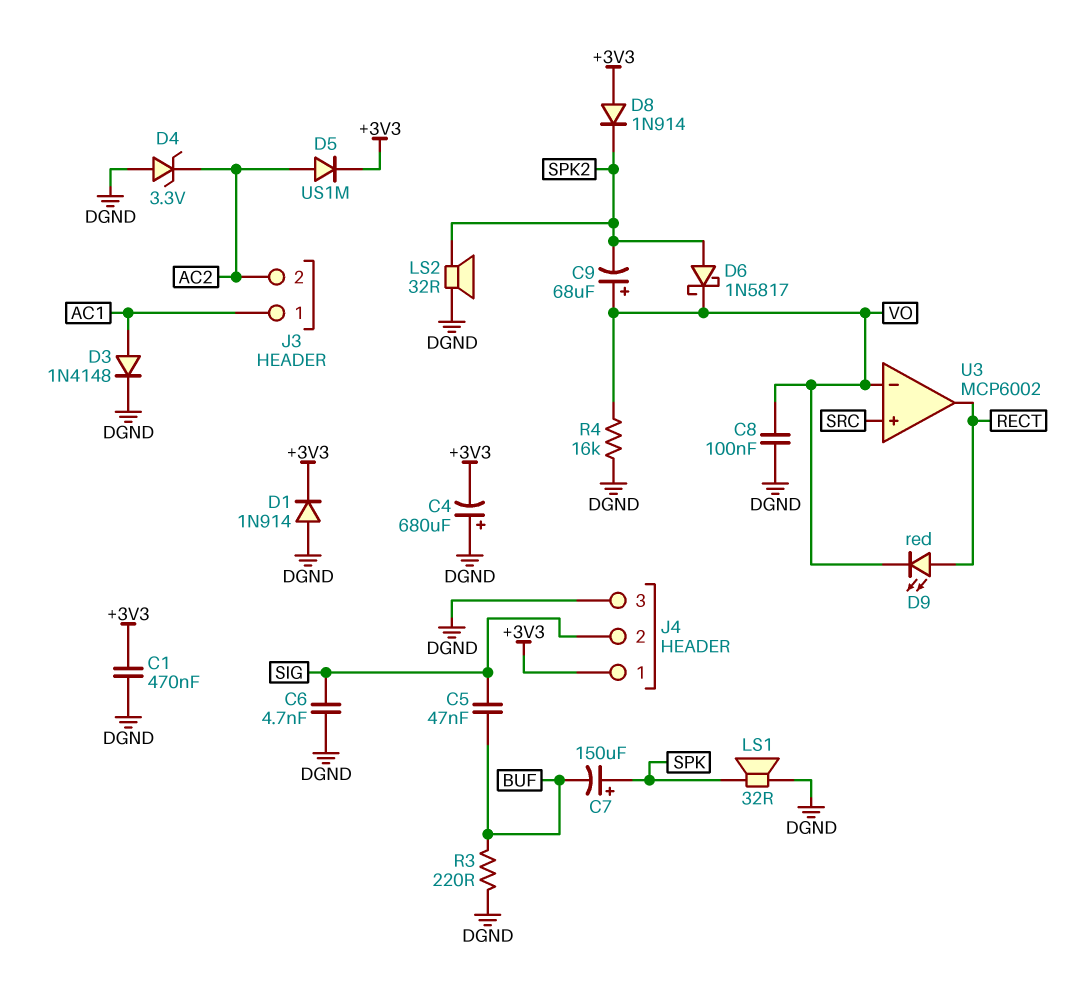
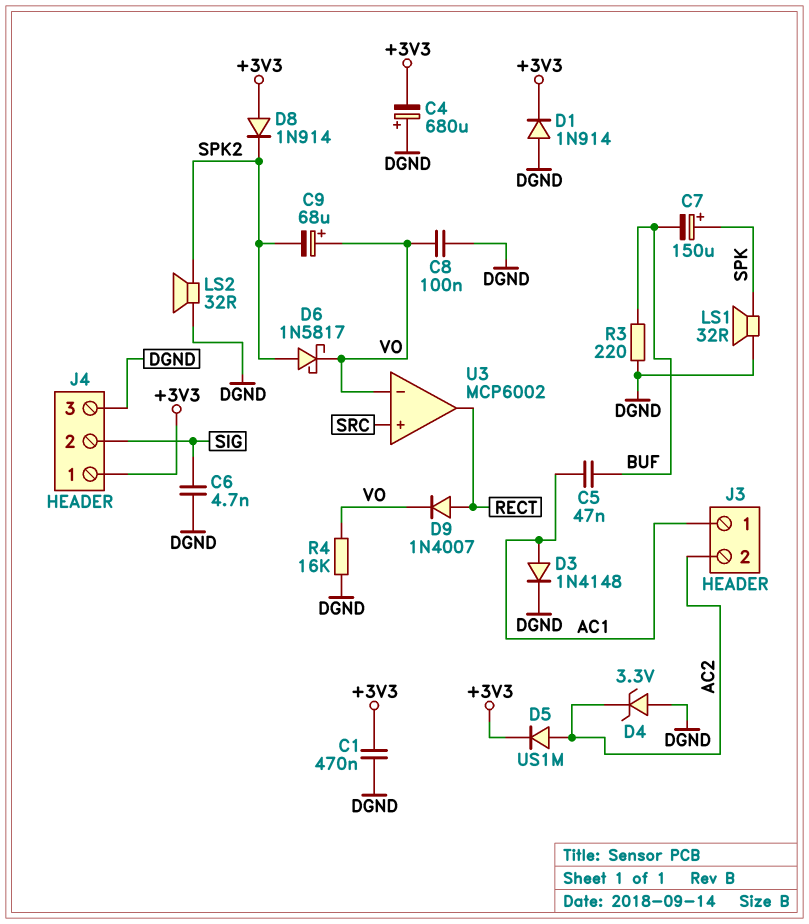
C5: 47nF (BUF, SIG) -> 47nF (AC1, BUF)
D9: LED red (A RECT, K VO) -> diode 1N4007 (A RECT, K VO)

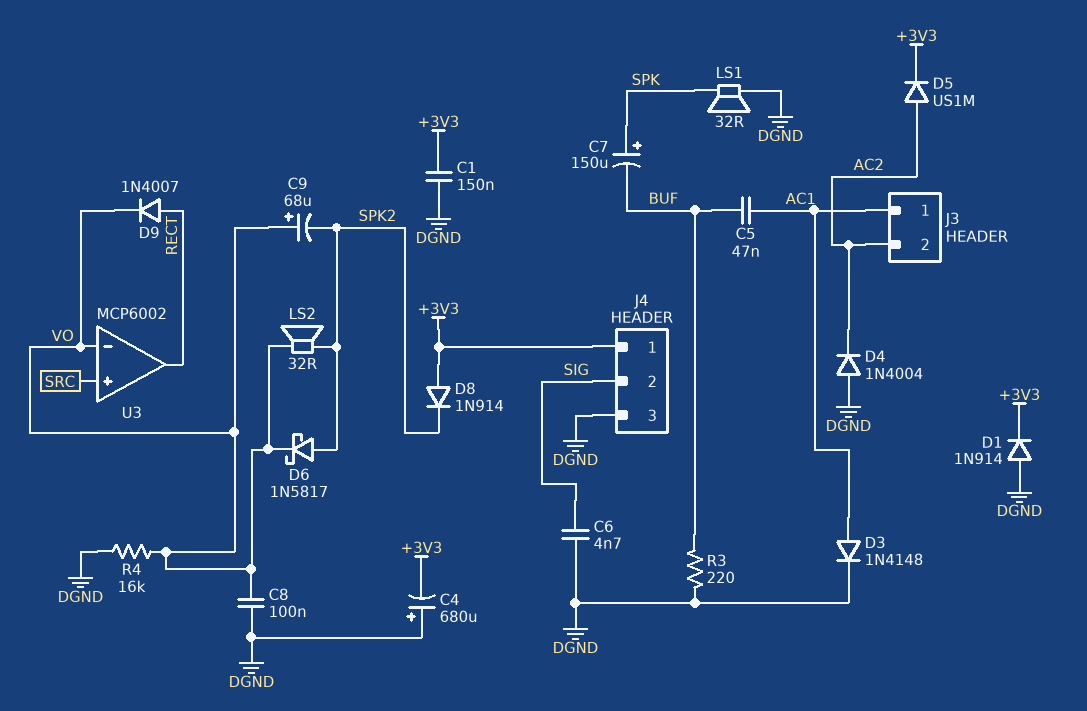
C1: 470nF (+3V3, DGND) -> 150nF (+3V3, DGND)
D4: zener 3.3V (A DGND, K AC2) -> diode 1N4004 (A DGND, K AC2)
LS2: speaker 32R (DGND, SPK2) -> speaker 32R (SPK2, VO)

